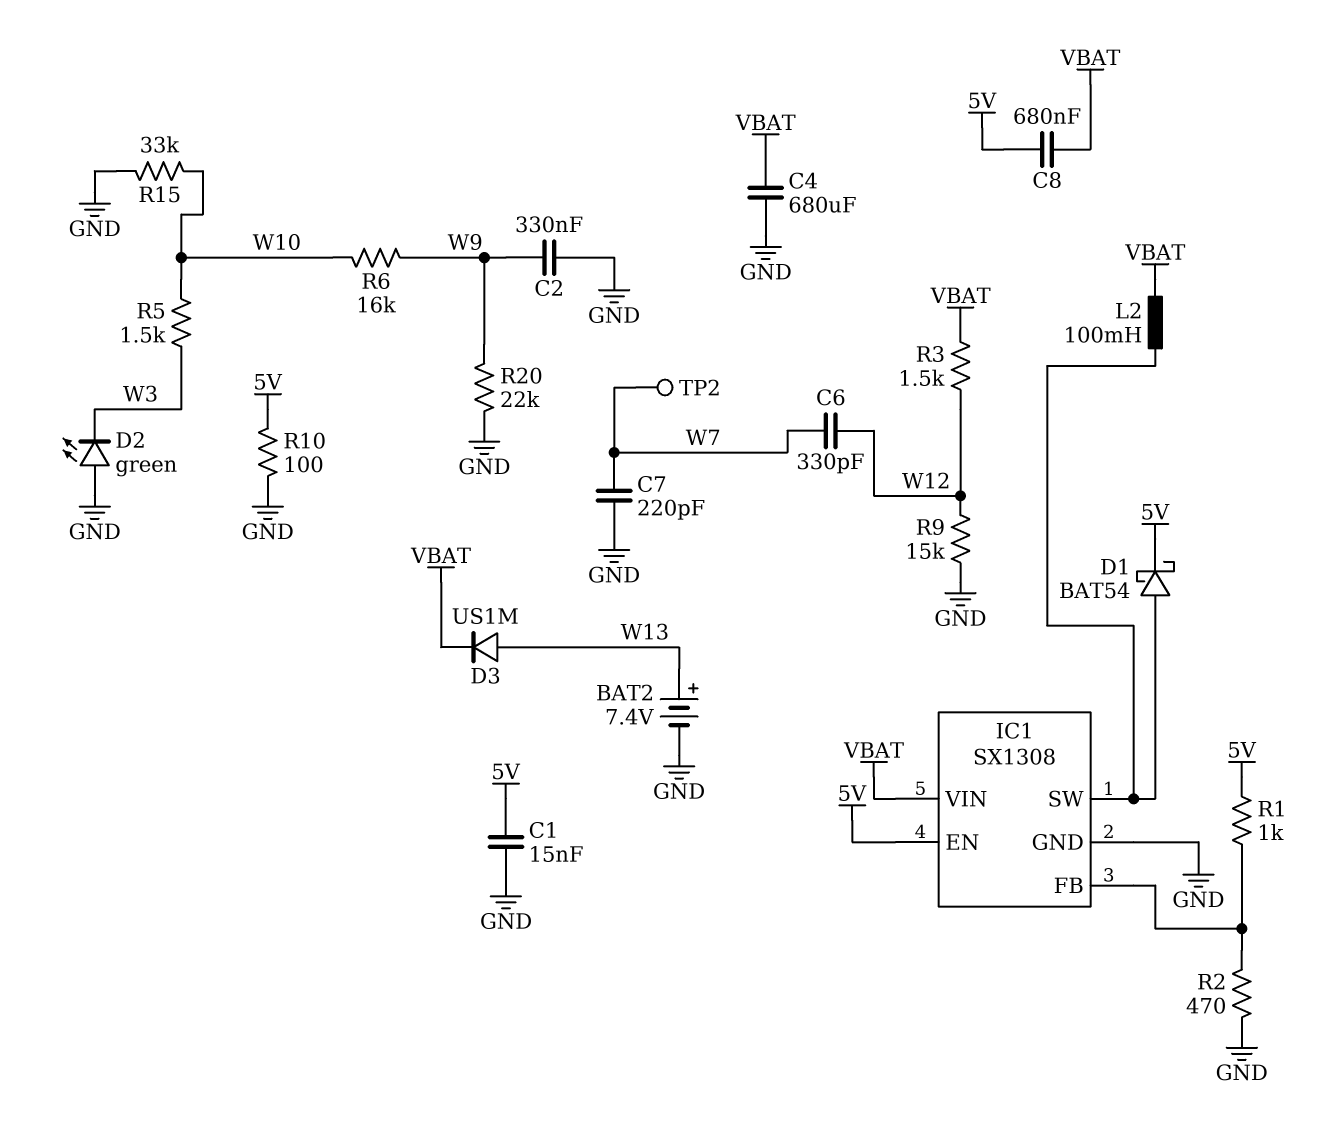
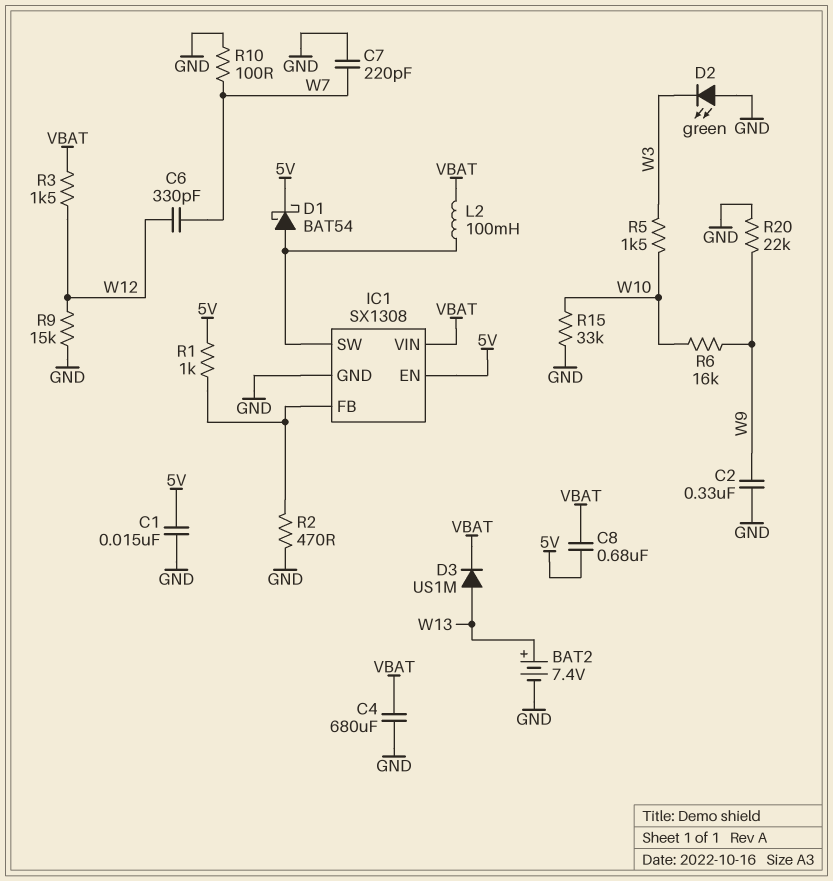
R10: 100 (5V, GND) -> 100 (GND, W7)
TP2: test point (W7) -> none

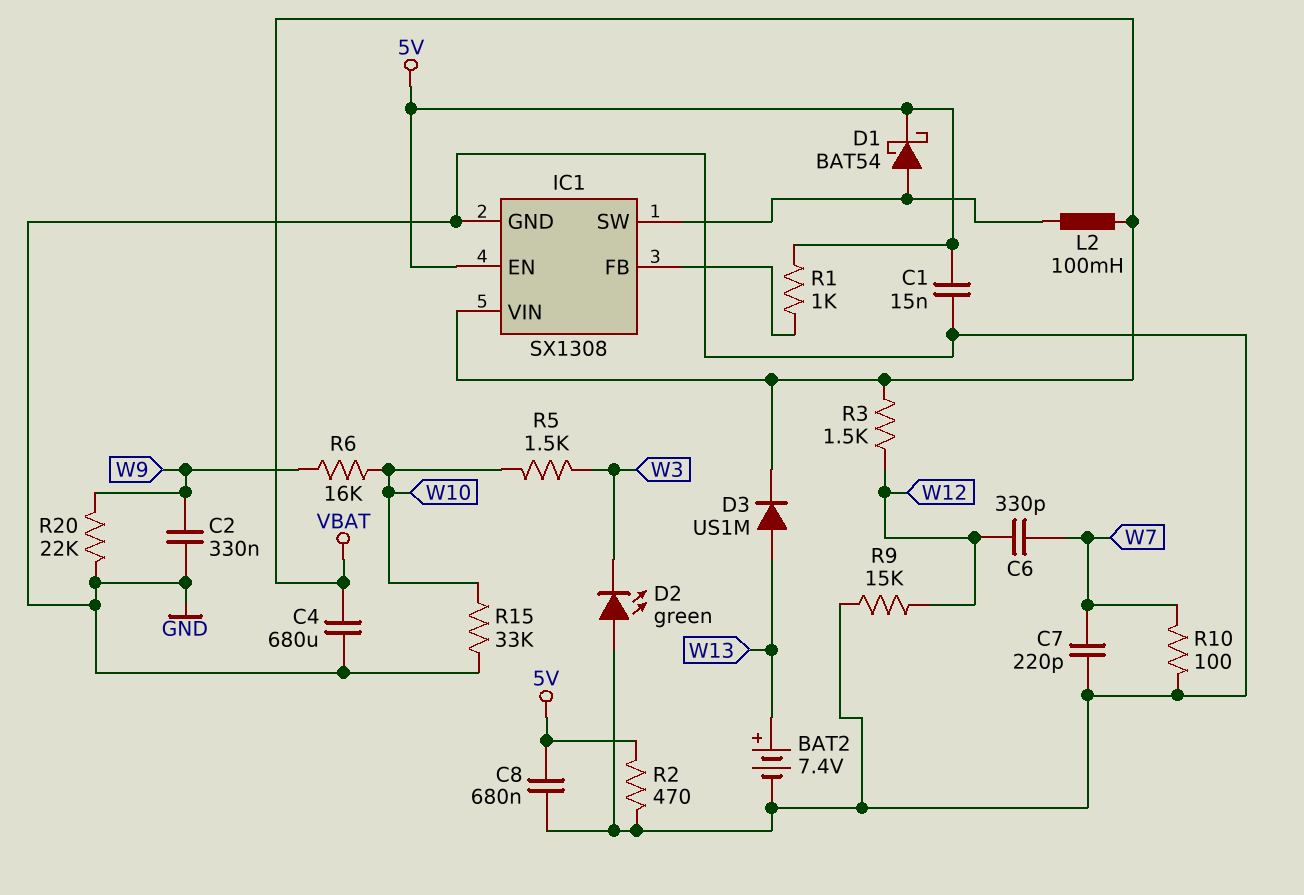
C8: 680nF (5V, VBAT) -> 680nF (5V, GND)
R2: 470 (GND, IC1/FB) -> 470 (5V, GND)

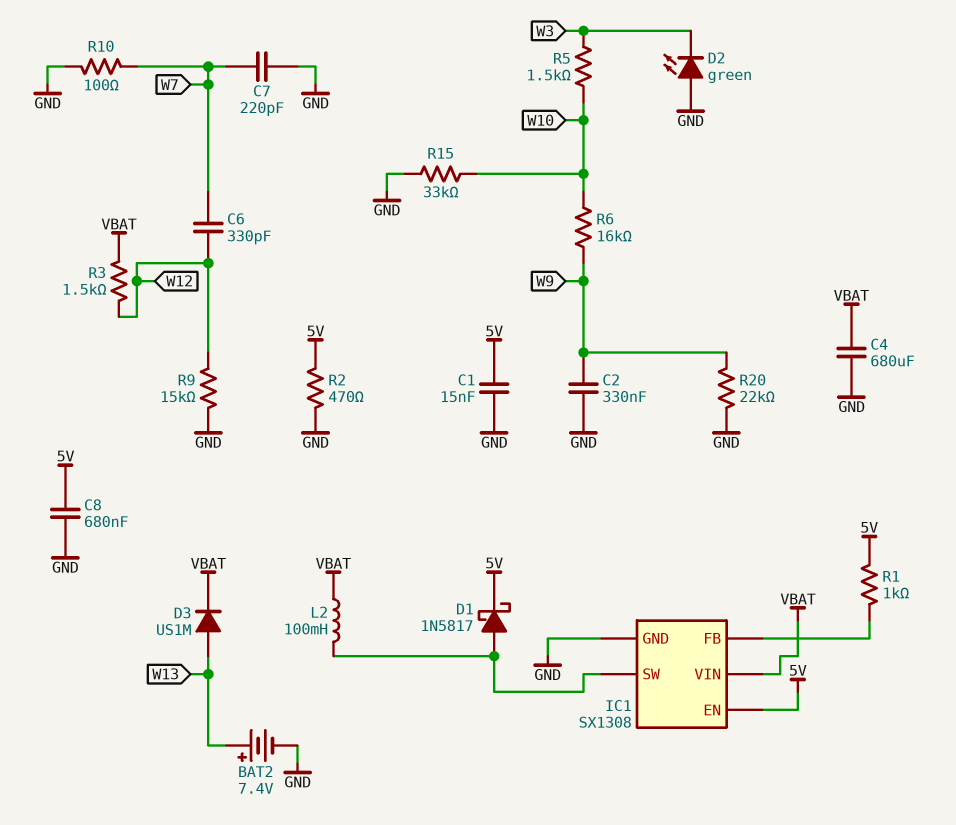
D1: schottky BAT54 (A IC1/SW, K 5V) -> schottky 1N5817 (A IC1/SW, K 5V)

